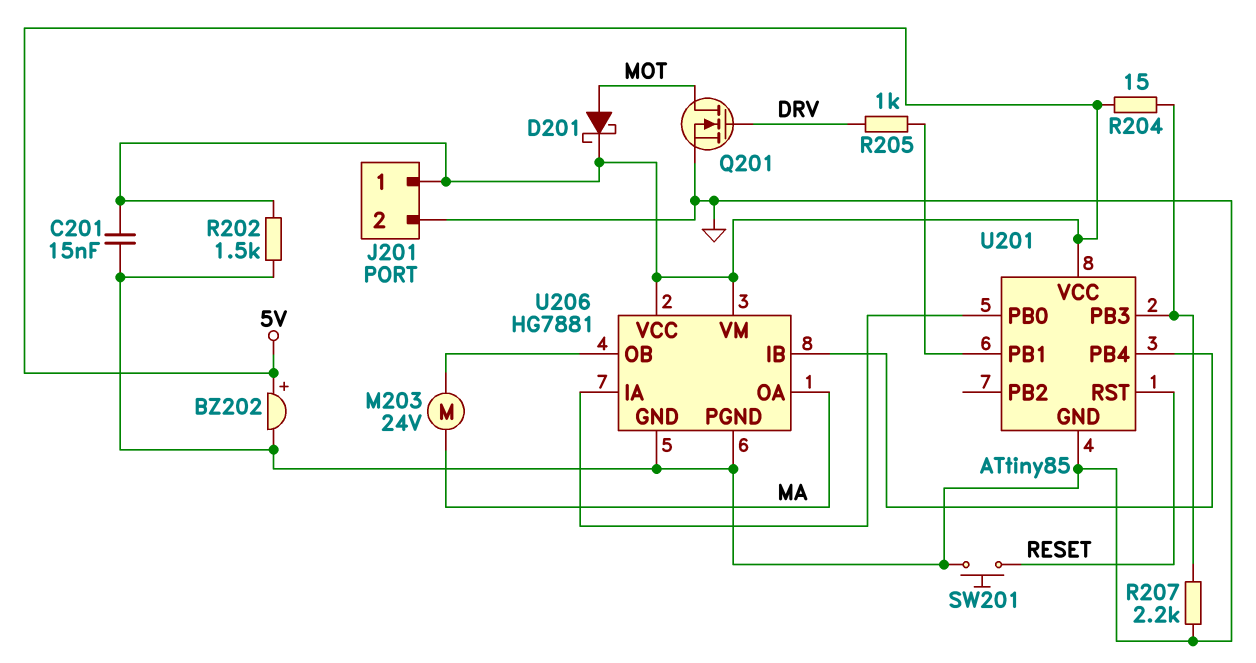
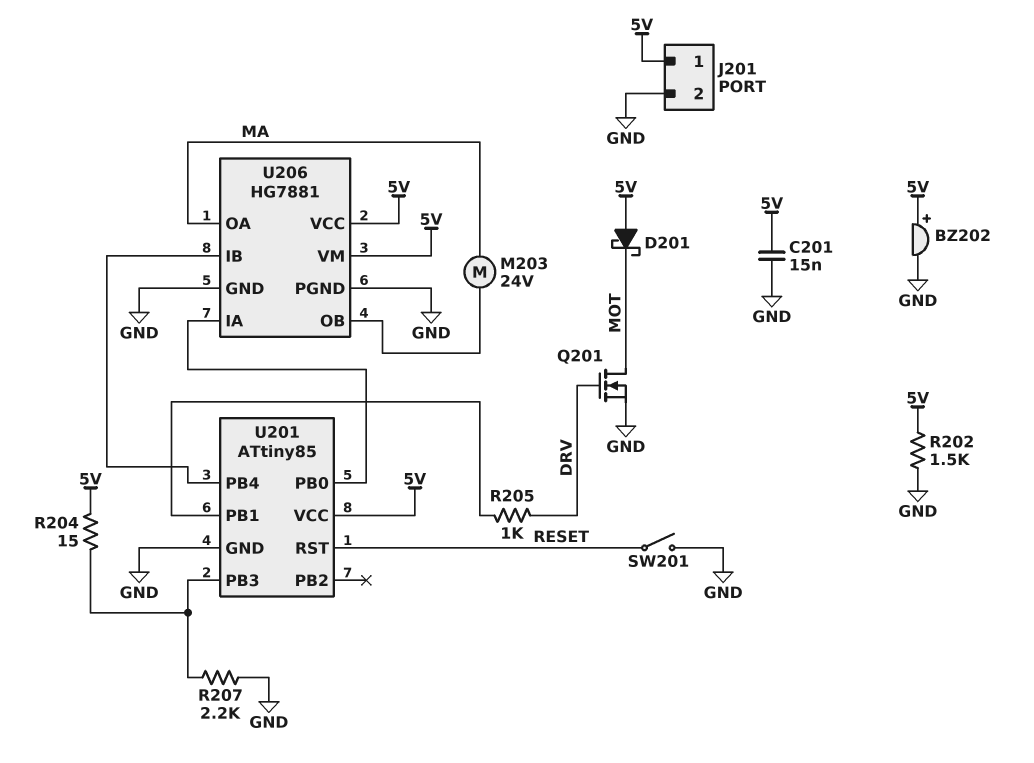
D201: schottky (A MOT, K 5V) -> schottky (A 5V, K MOT)
SW201: button (GND, RESET) -> switch (GND, RESET)

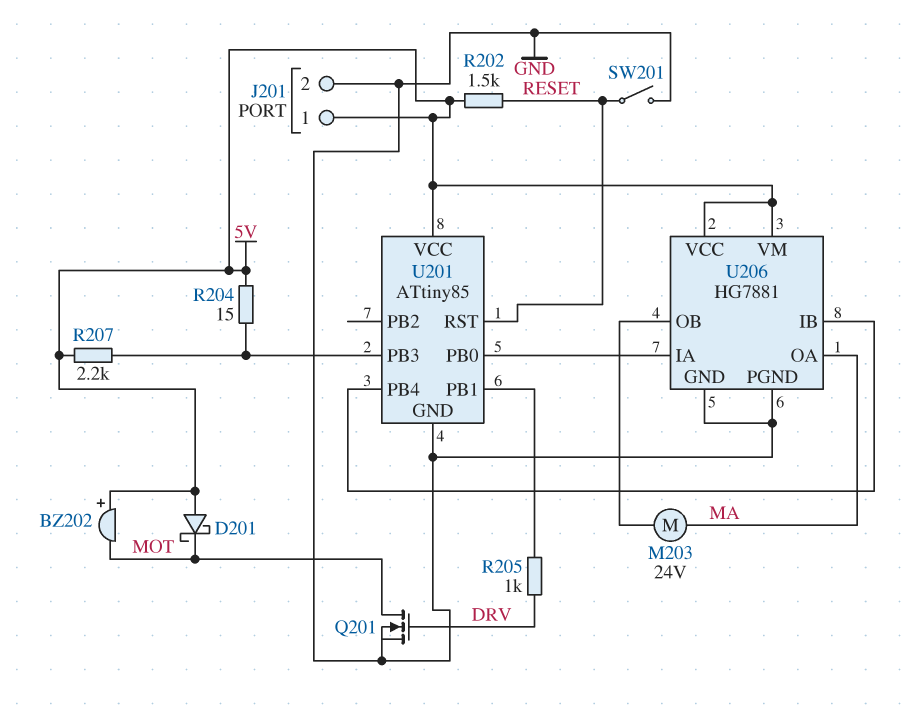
BZ202: buzzer (plus 5V, minus GND) -> buzzer (plus 5V, minus MOT)
C201: 15nF (5V, GND) -> none
R202: 1.5k (5V, GND) -> 1.5k (5V, RESET)
R207: 2.2k (GND, U201/PB3) -> 2.2k (5V, U201/PB3)

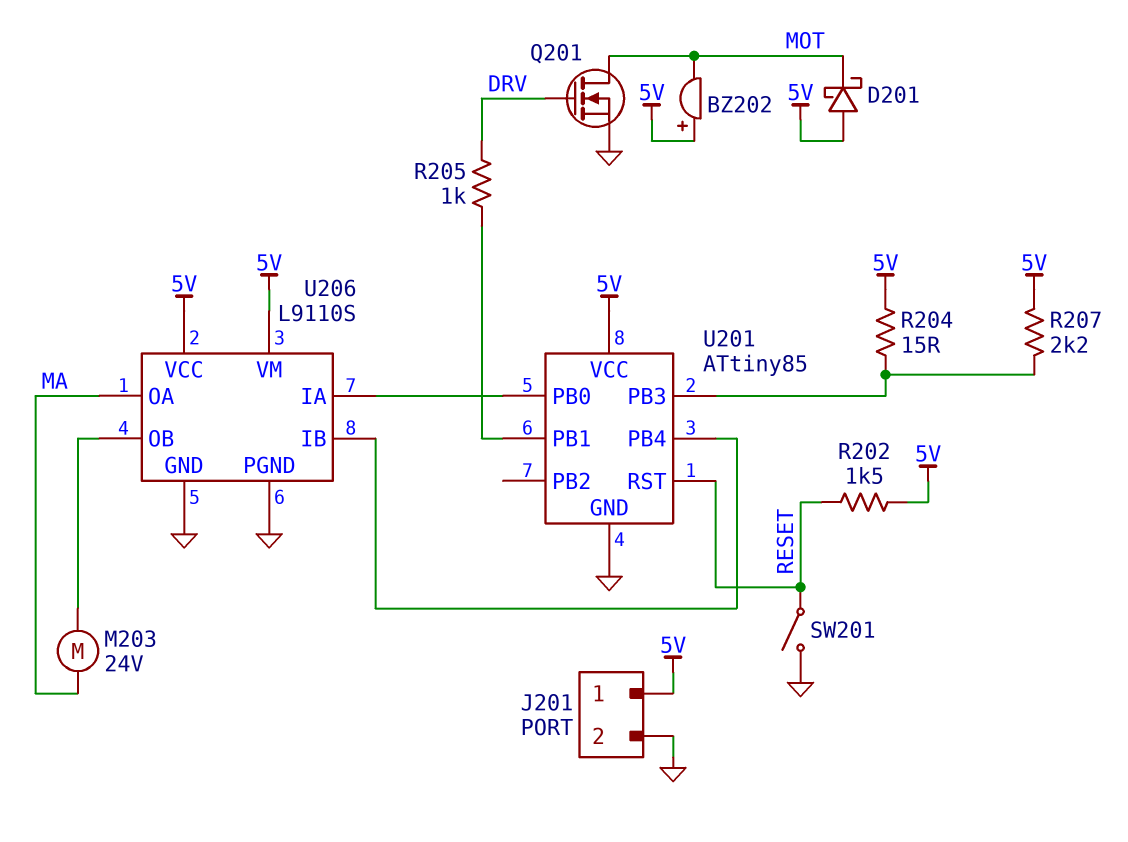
U206: HG7881 -> L9110S

